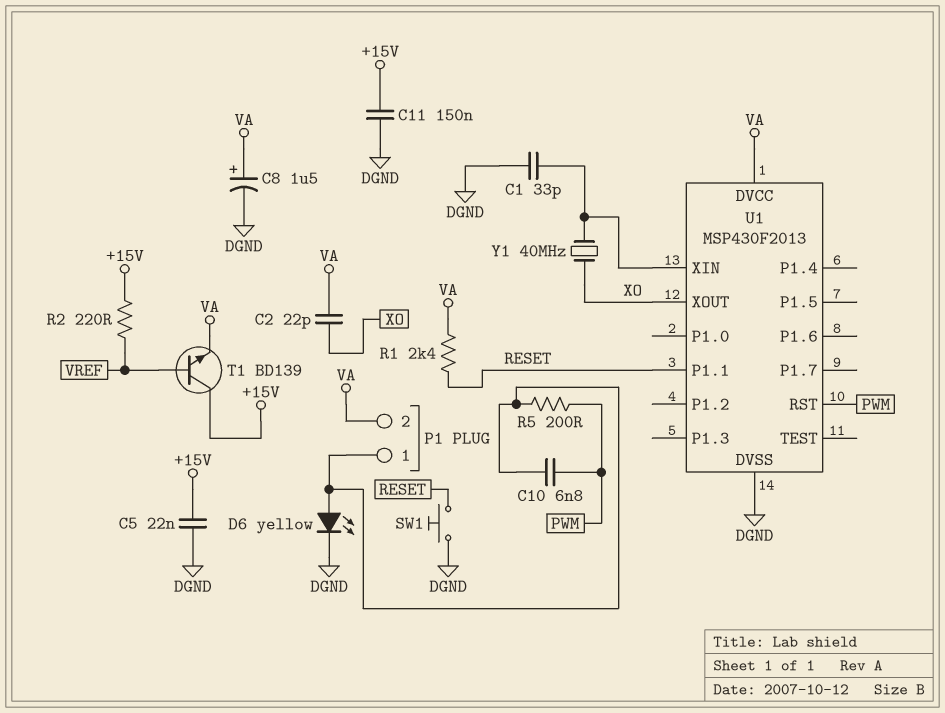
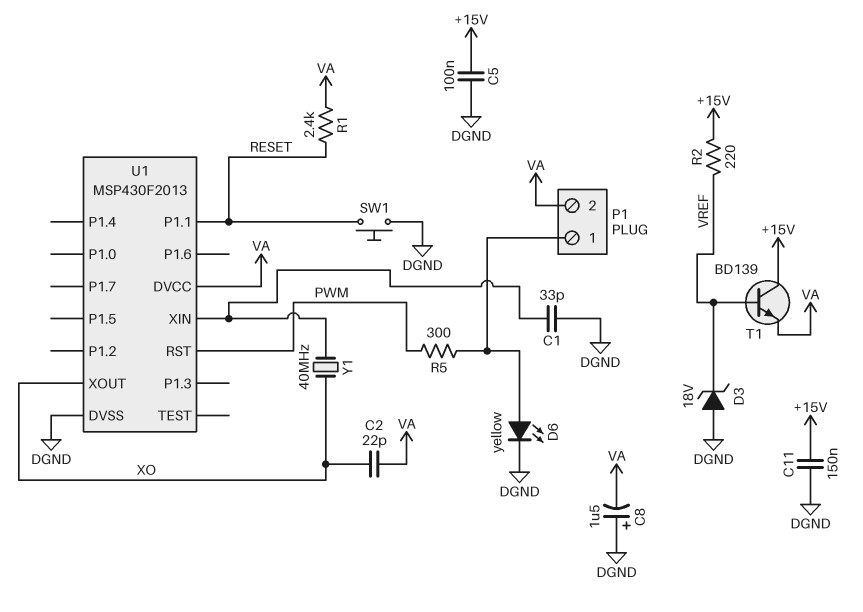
C5: 22nF (+15V, DGND) -> 100nF (+15V, DGND)
C8: 1.5uF (plus VA, minus DGND) -> 1.5uF (plus DGND, minus VA)
C10: 6.8nF (P1/1, PWM) -> none
D3: none -> zener 18V (A DGND, K VREF)
R5: 200 (P1/1, PWM) -> 300 (P1/1, PWM)

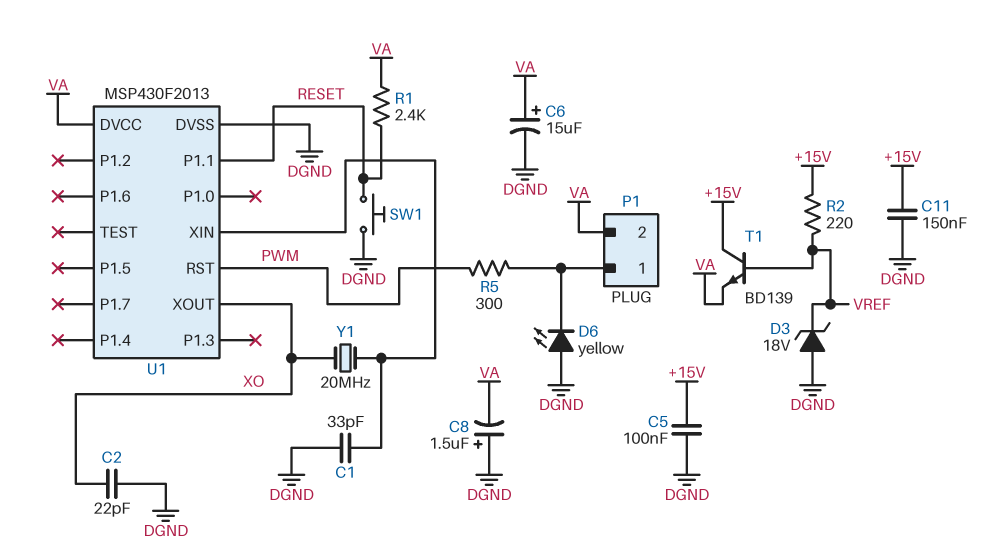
C2: 22pF (VA, XO) -> 22pF (DGND, XO)
C6: none -> 15uF (plus VA, minus DGND)
D6: LED yellow (A P1/1, K DGND) -> LED yellow (A DGND, K P1/1)
Y1: 40MHz (U1/XIN, XO) -> 20MHz (U1/XIN, XO)

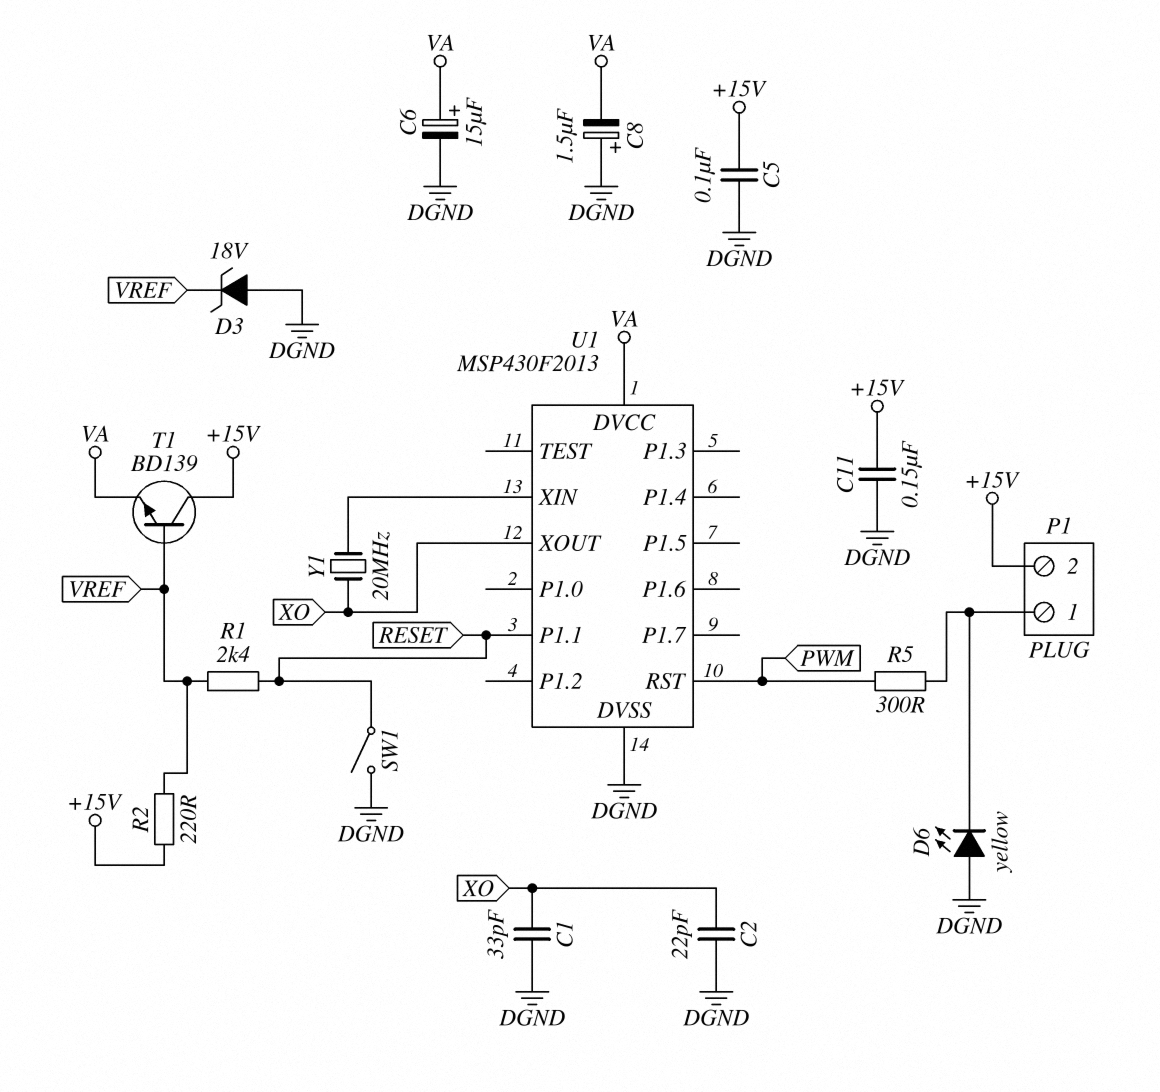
C1: 33pF (DGND, U1/XIN) -> 33pF (DGND, XO)
P1 pin 2: VA -> +15V
R1: 2.4k (RESET, VA) -> 2.4k (RESET, VREF)
SW1: button (DGND, RESET) -> switch (DGND, RESET)

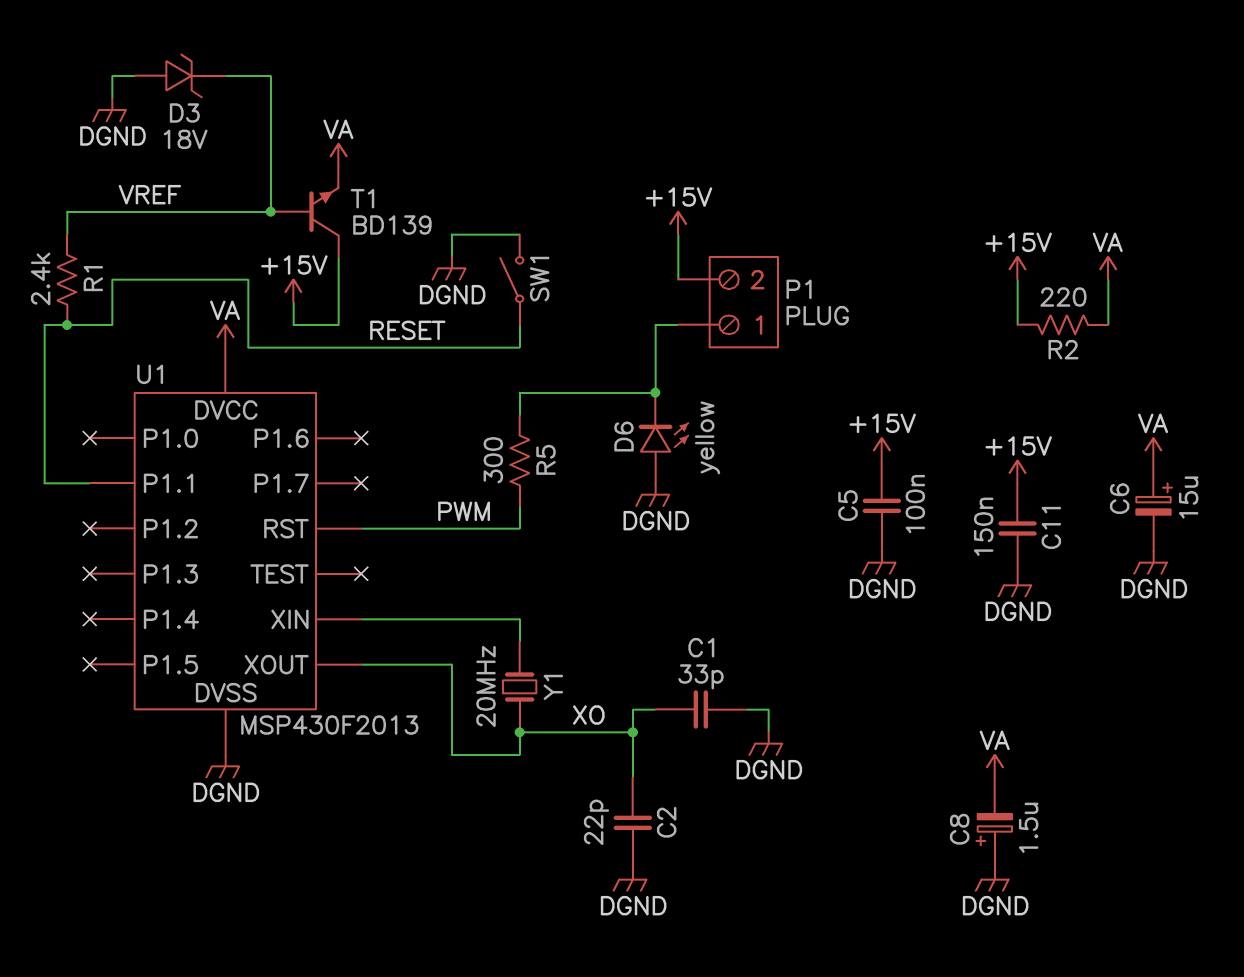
R2: 220 (+15V, VREF) -> 220 (+15V, VA)

